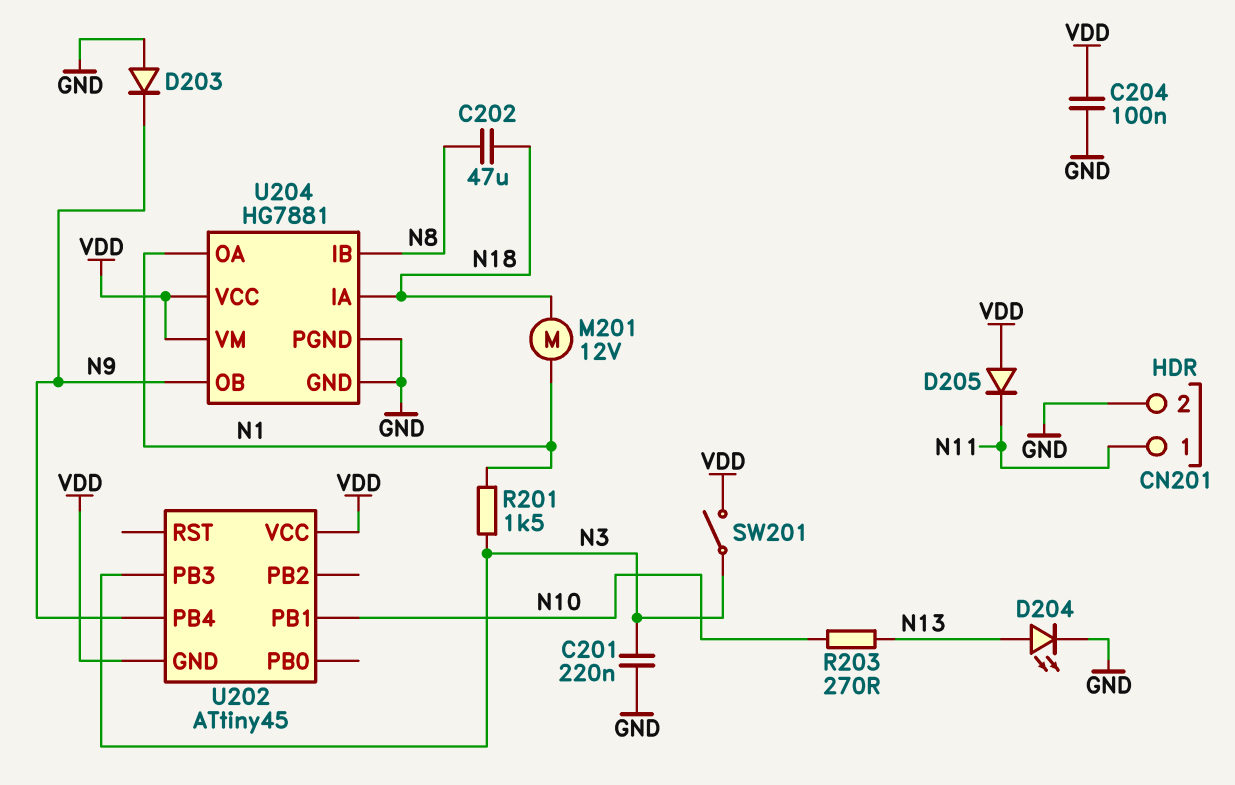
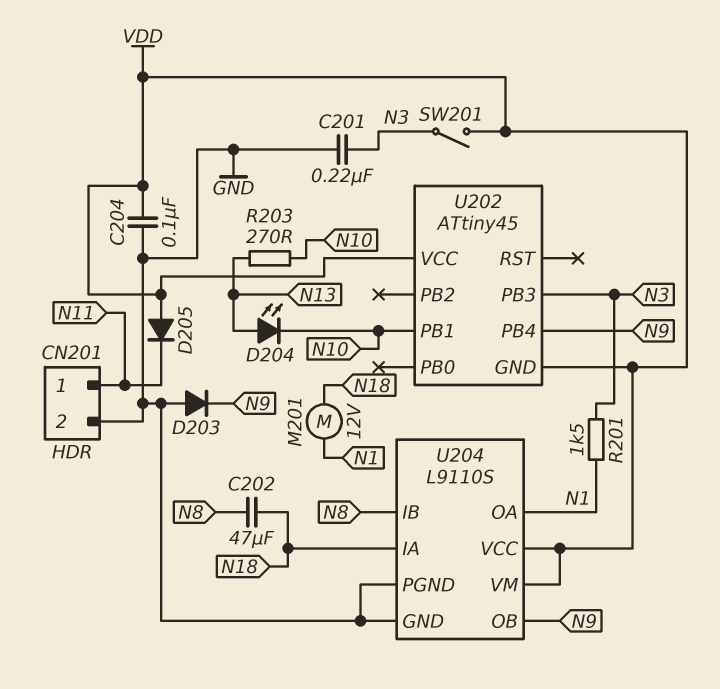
D204: LED (A N13, K GND) -> LED (A N13, K N10)
U204: HG7881 -> L9110S

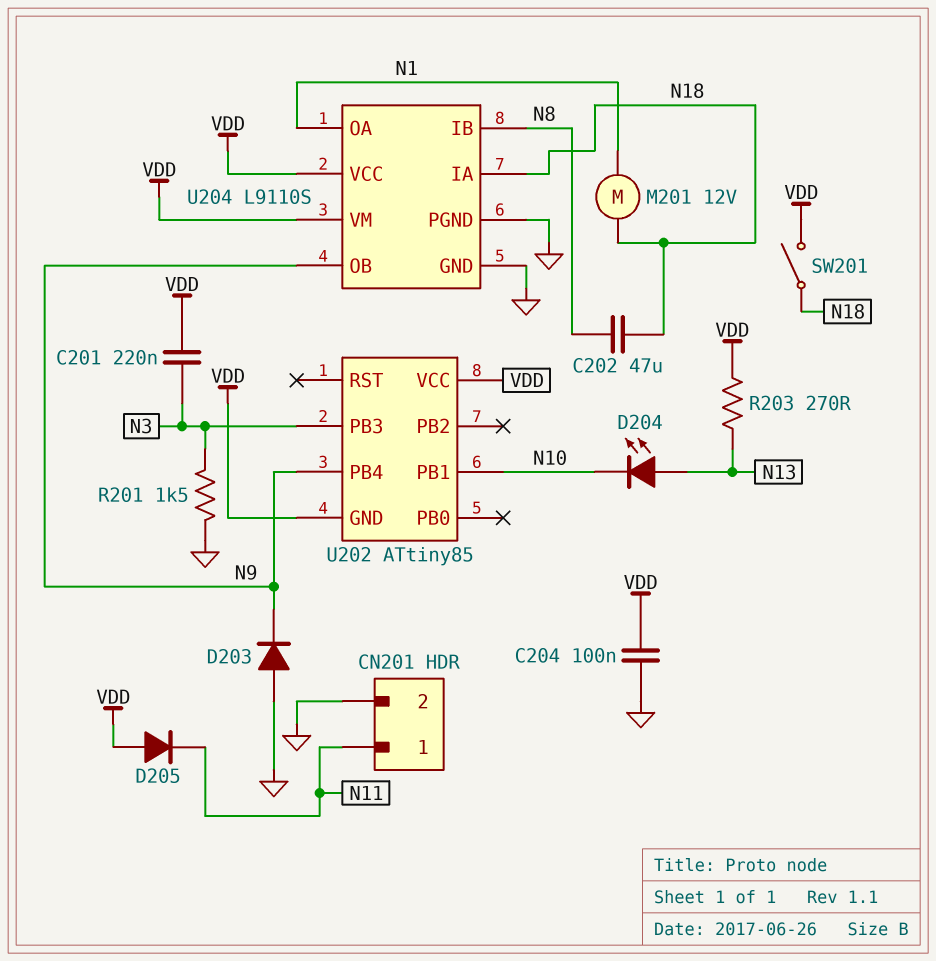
C201: 220nF (GND, N3) -> 220nF (N3, VDD)
R201: 1.5k (N1, N3) -> 1.5k (GND, N3)
R203: 270 (N10, N13) -> 270 (N13, VDD)
SW201: switch (N3, VDD) -> switch (N18, VDD)
U202: ATtiny45 -> ATtiny85

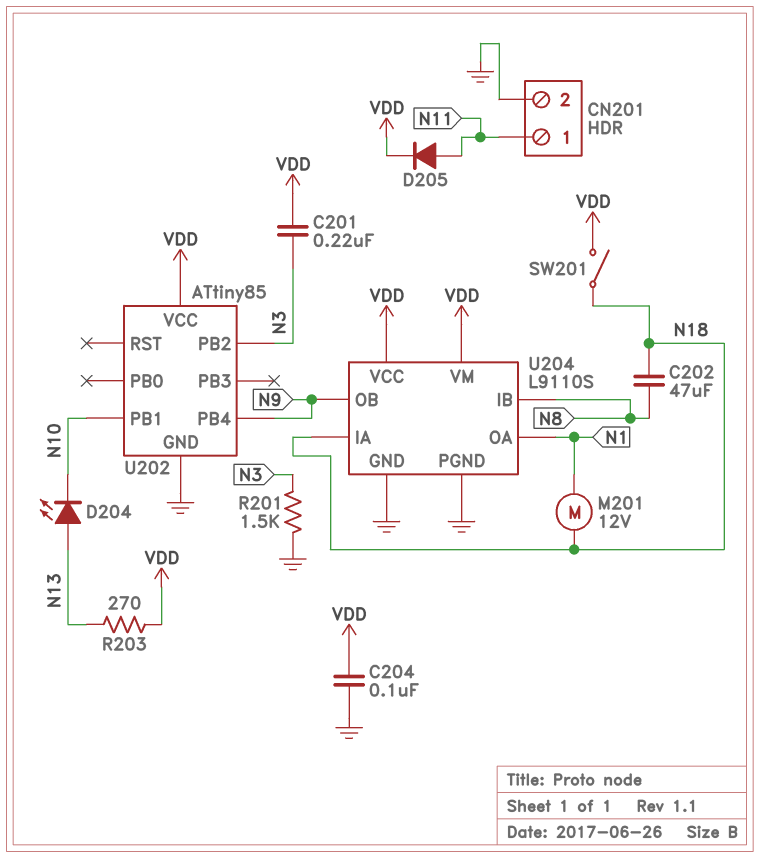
D203: diode (A GND, K N9) -> none
D205: diode (A VDD, K N11) -> diode (A N11, K VDD)
U202 pin GND: VDD -> GND
U202 pin PB2: none -> N3
U202 pin PB3: N3 -> none

